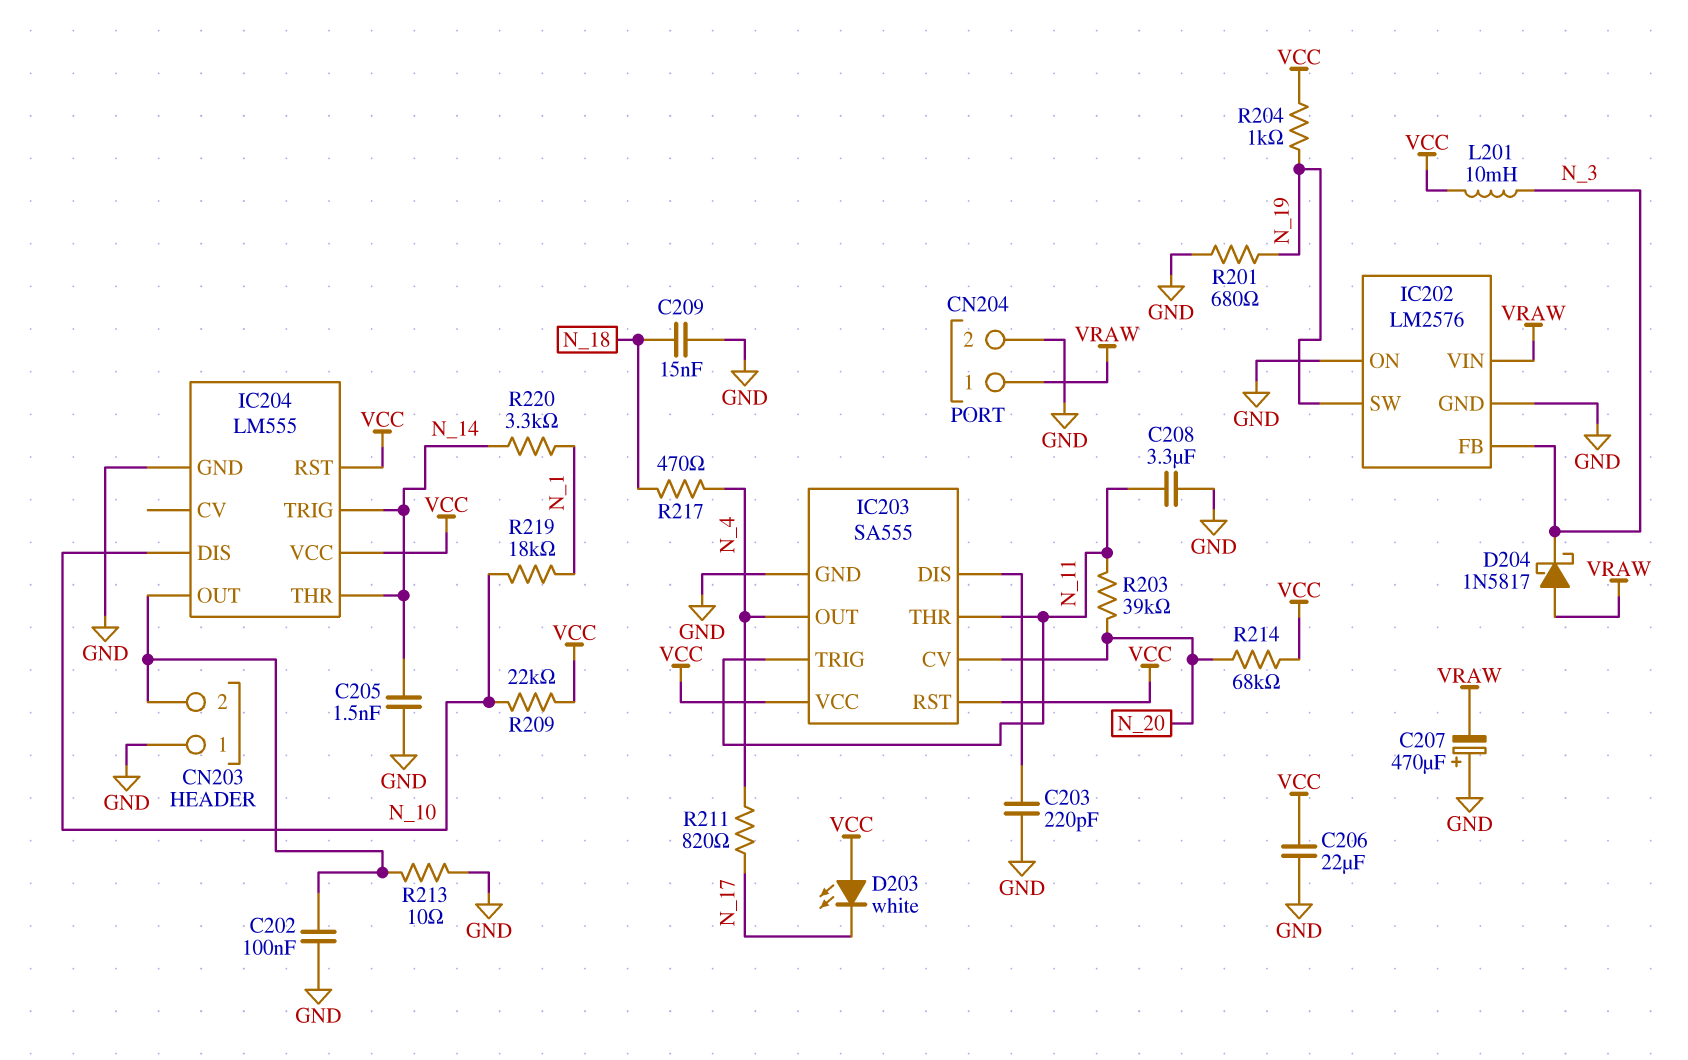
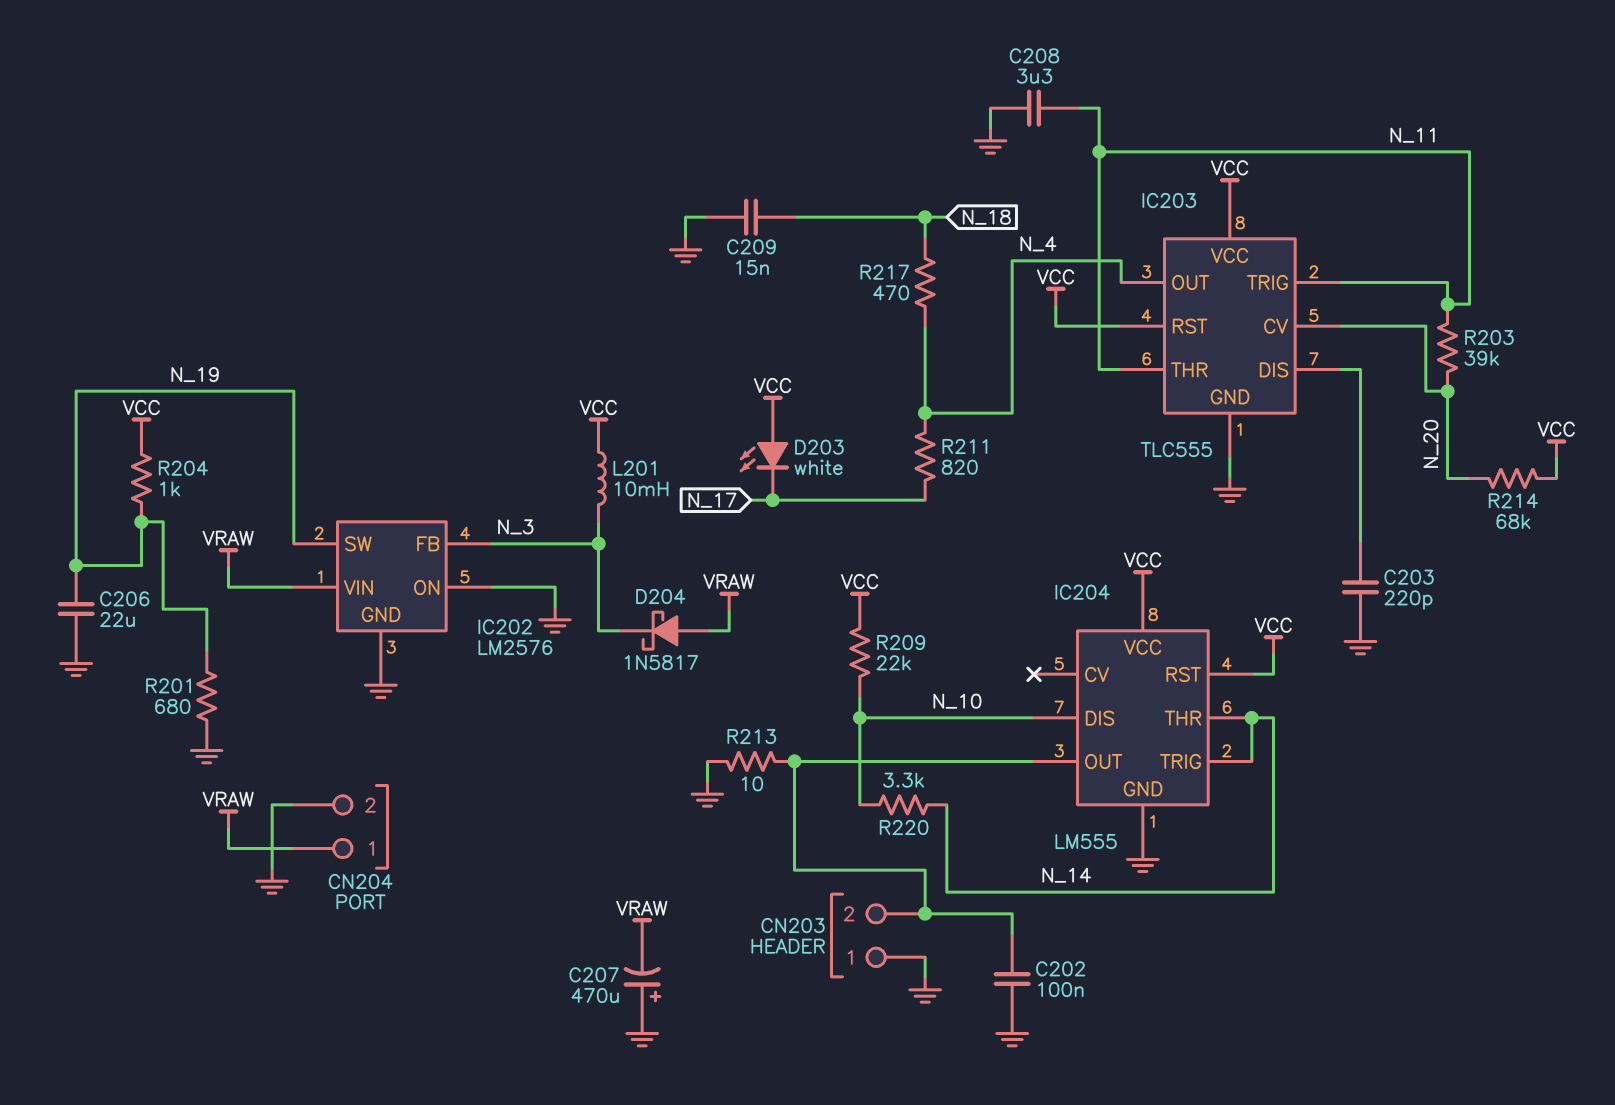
C205: 1.5nF (GND, N_14) -> none
C206: 22uF (GND, VCC) -> 22uF (GND, N_19)
IC203: SA555 -> TLC555
R219: 18k (N_1, N_10) -> none
R220: 3.3k (N_1, N_14) -> 3.3k (N_10, N_14)

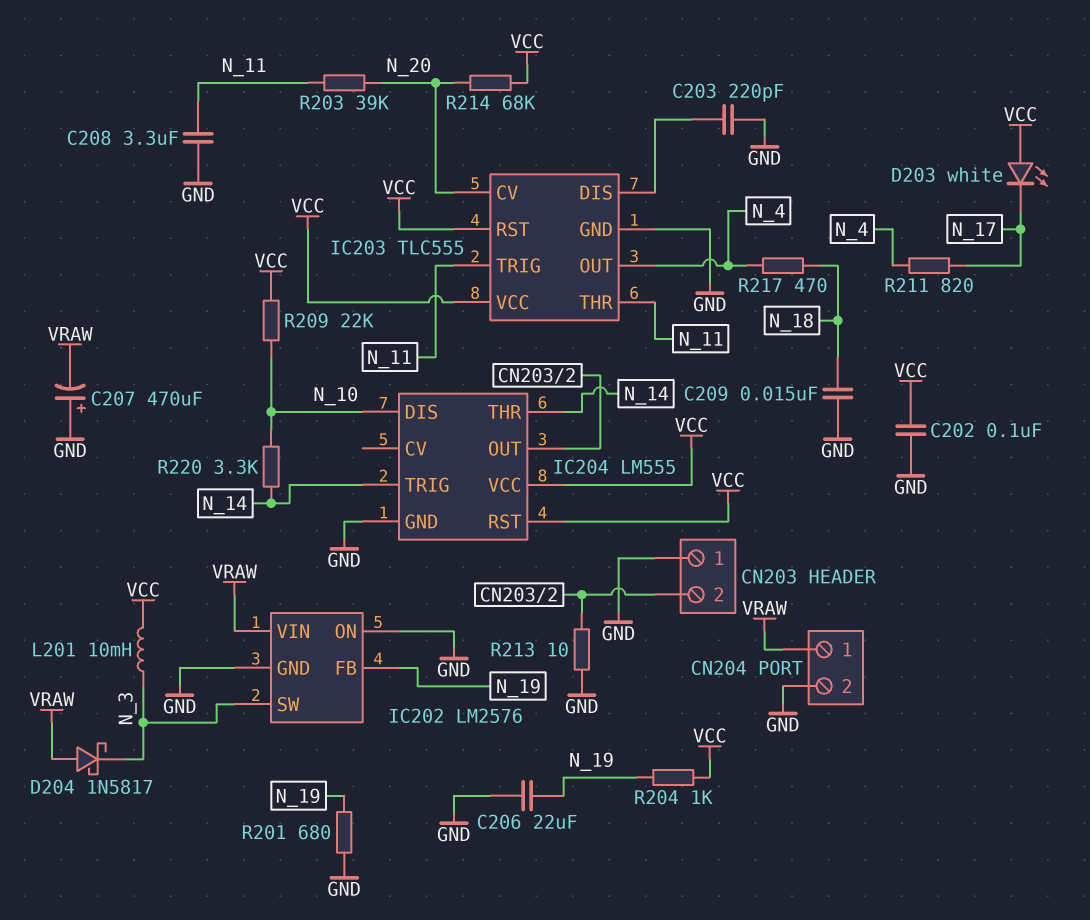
C202: 100nF (CN203/2, GND) -> 100nF (GND, VCC)
IC202 pin FB: N_3 -> N_19
IC202 pin SW: N_19 -> N_3

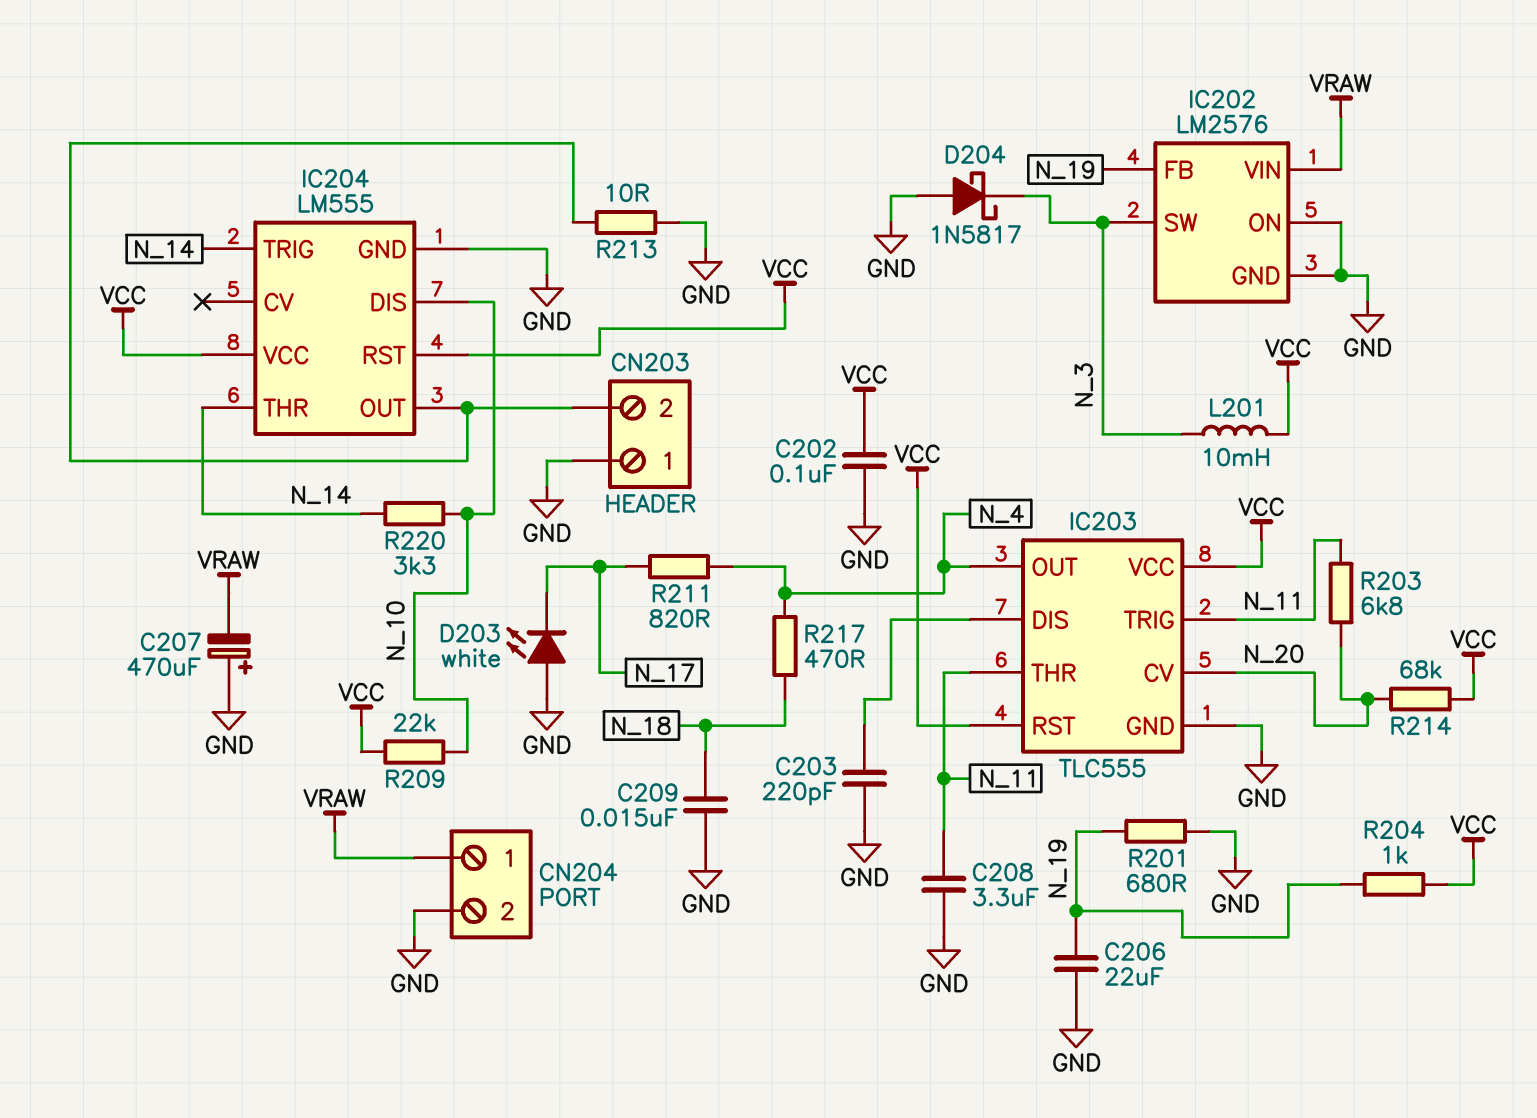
D203: LED white (A VCC, K N_17) -> LED white (A GND, K N_17)
D204: schottky 1N5817 (A VRAW, K N_3) -> schottky 1N5817 (A GND, K N_3)
R203: 39k (N_11, N_20) -> 6.8k (N_11, N_20)

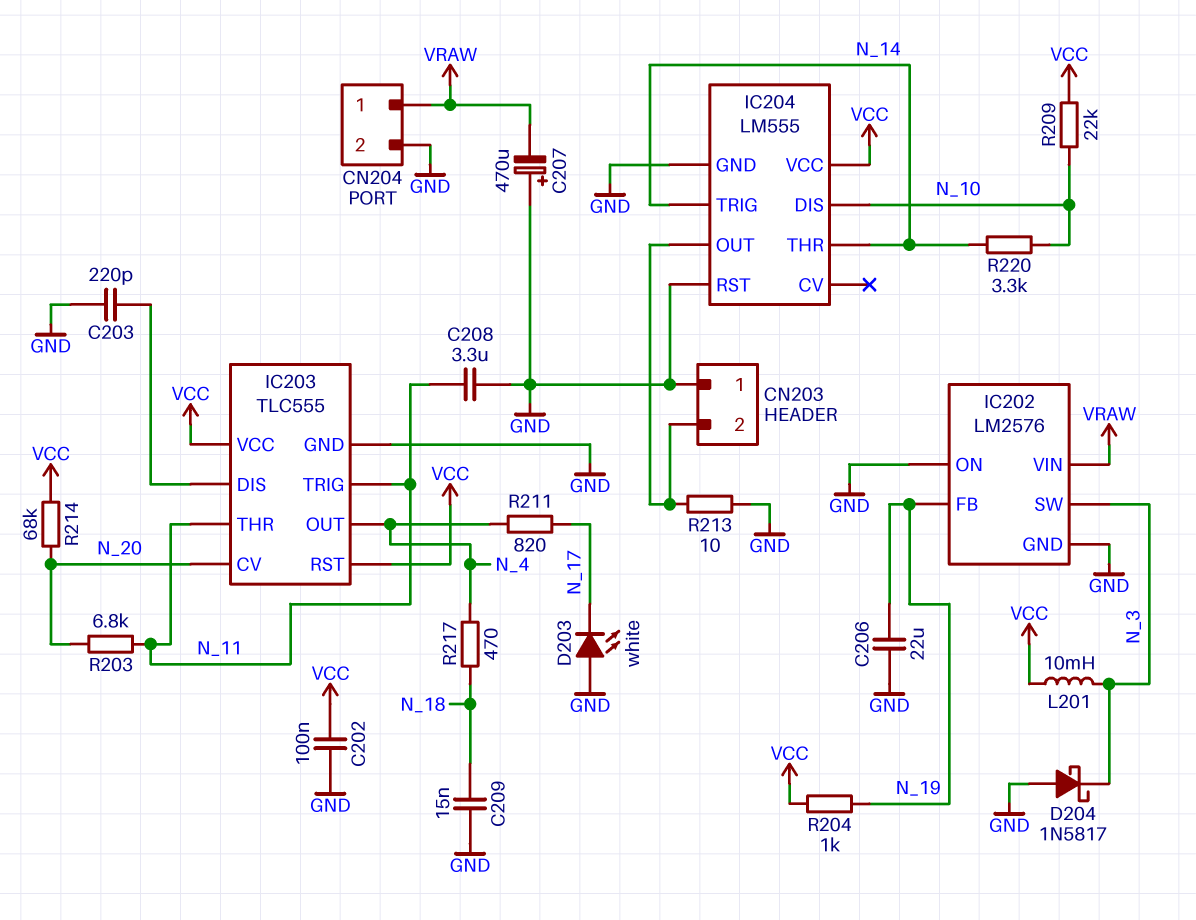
IC204 pin RST: VCC -> GND
R201: 680 (GND, N_19) -> none

